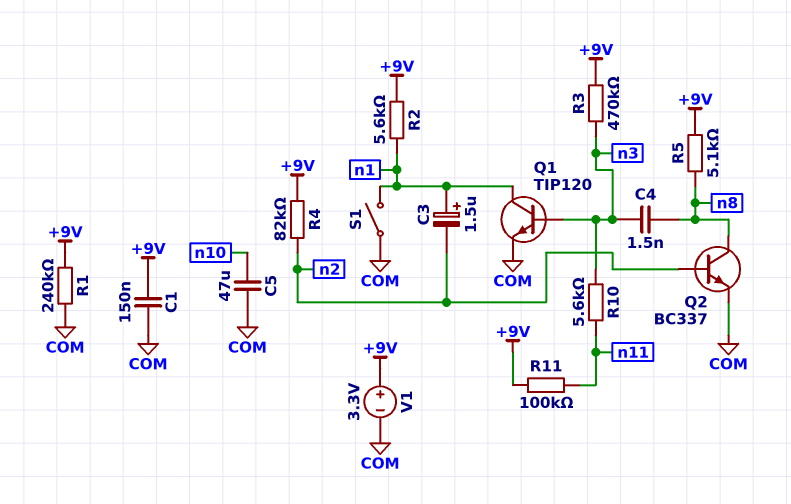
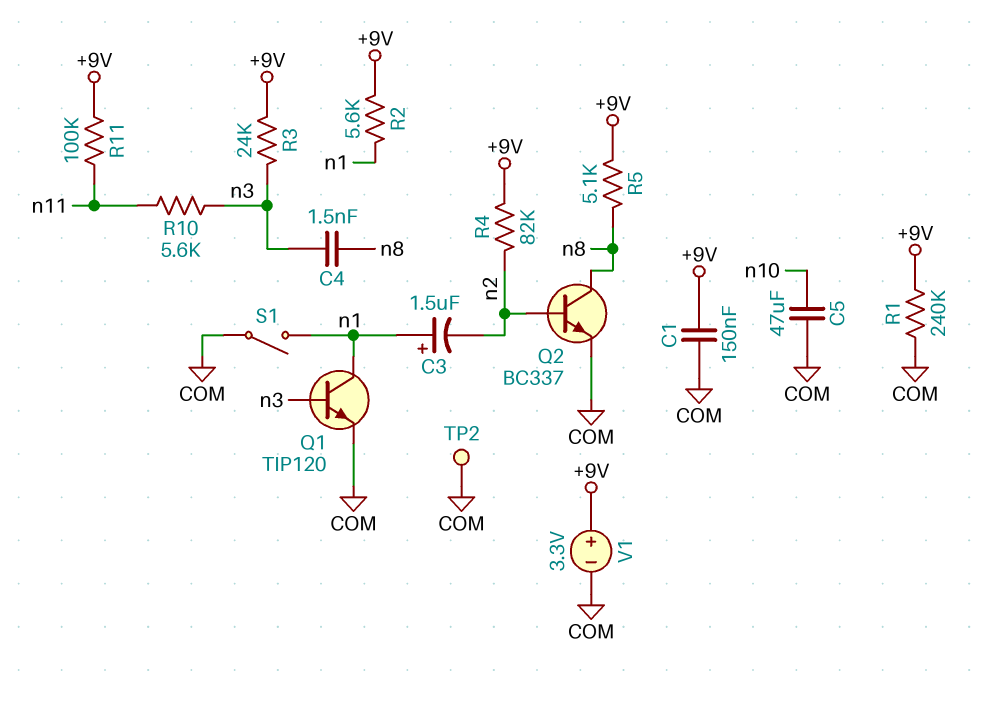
R3: 470k (+9V, n3) -> 24k (+9V, n3)
TP2: none -> test point (COM)

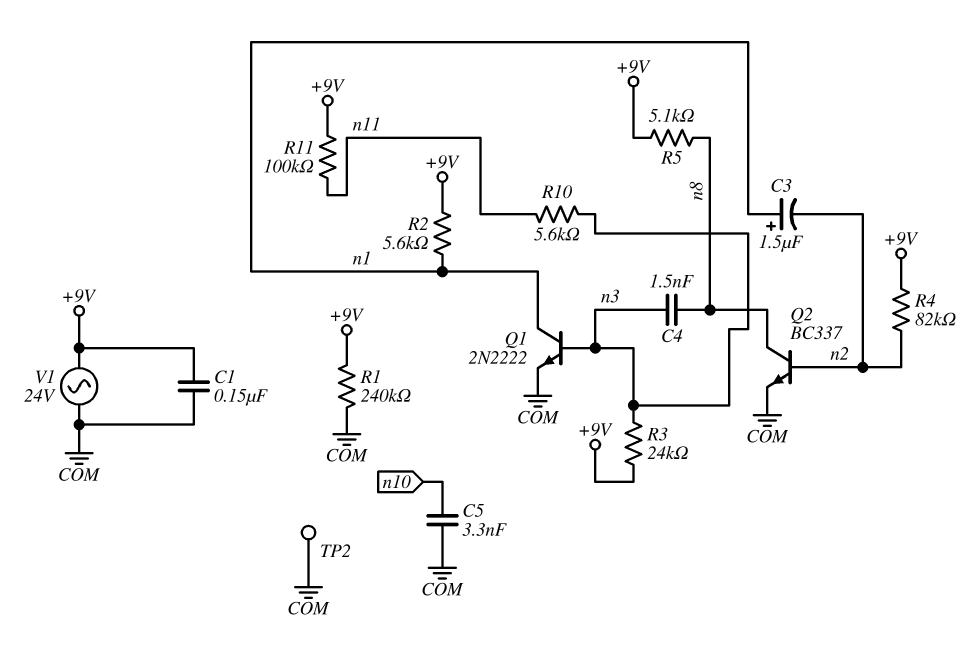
C5: 47uF (COM, n10) -> 3.3nF (COM, n10)
Q1: NPN TIP120 (B n3, C n1, E COM) -> NPN 2N2222 (B n3, C n1, E COM)
S1: switch (COM, n1) -> none
V1: 3.3V (plus +9V, minus COM) -> AC 24V (+9V, COM)

